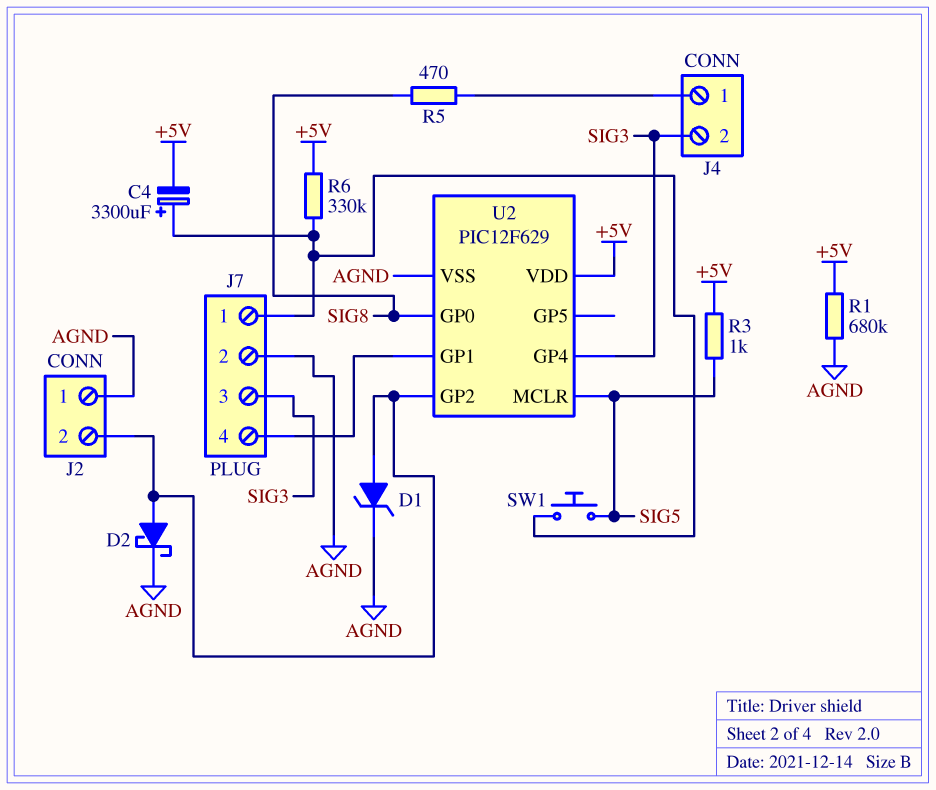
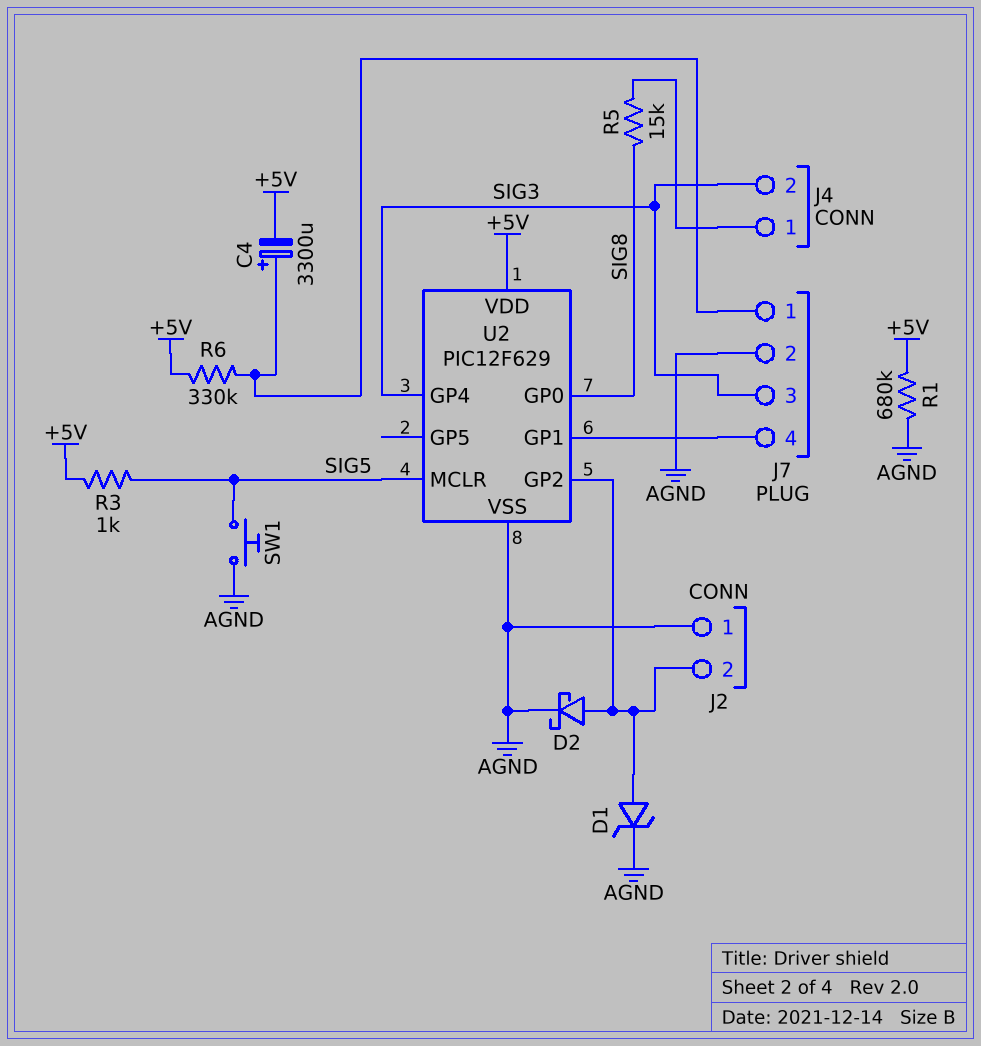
R5: 470 (J4/1, SIG8) -> 15k (J4/1, SIG8)
SW1: button (J7/1, SIG5) -> button (AGND, SIG5)

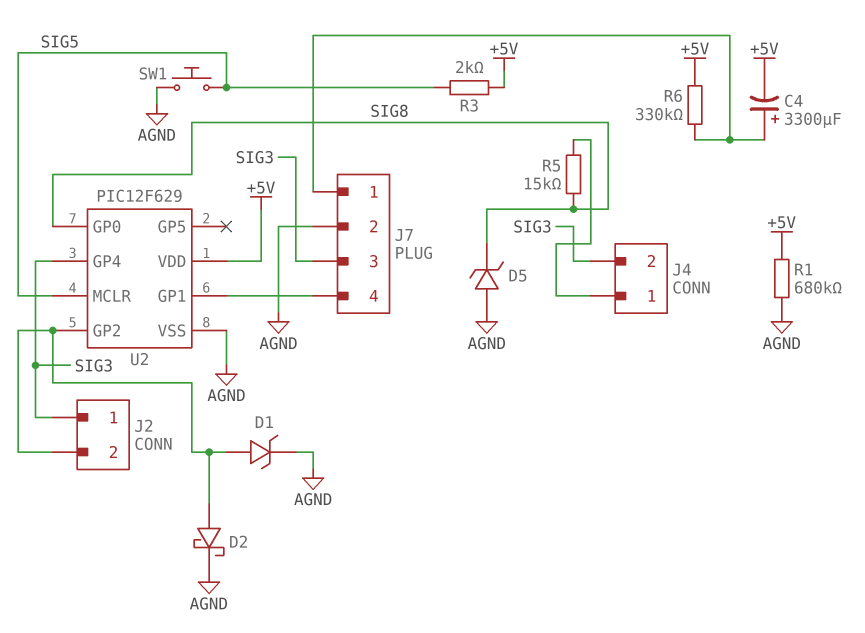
D5: none -> zener (A AGND, K SIG8)
J2 pin 1: AGND -> SIG3
R3: 1k (+5V, SIG5) -> 2k (+5V, SIG5)

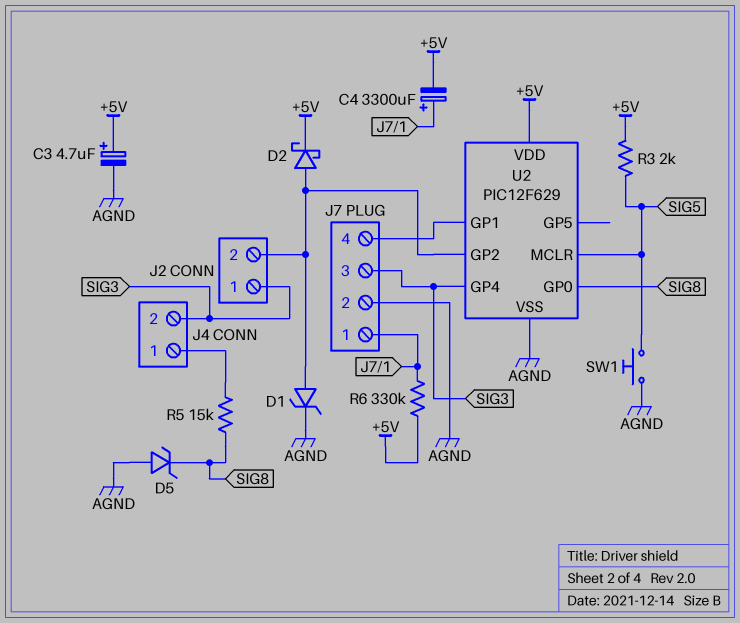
C3: none -> 4.7uF (plus +5V, minus AGND)
D2: schottky (A J2/2, K AGND) -> schottky (A J2/2, K +5V)
R1: 680k (+5V, AGND) -> none

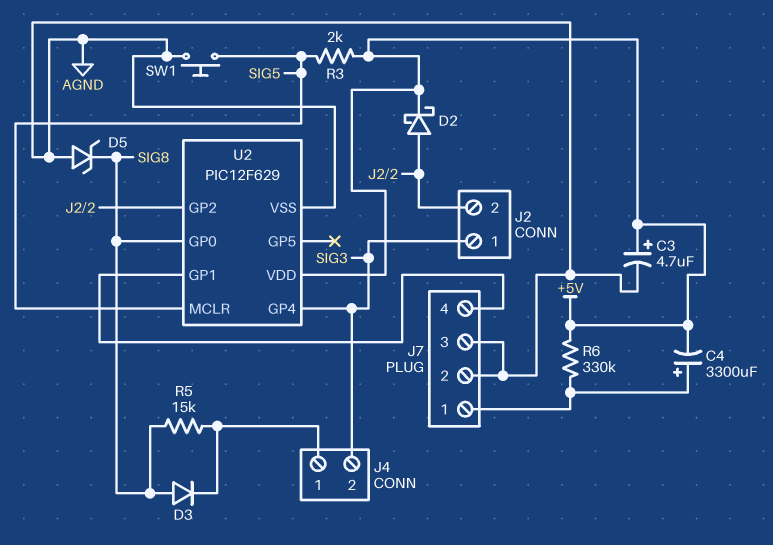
D1: zener (A J2/2, K AGND) -> none
D3: none -> diode (A SIG8, K J4/1)
J7 pin 3: SIG3 -> AGND

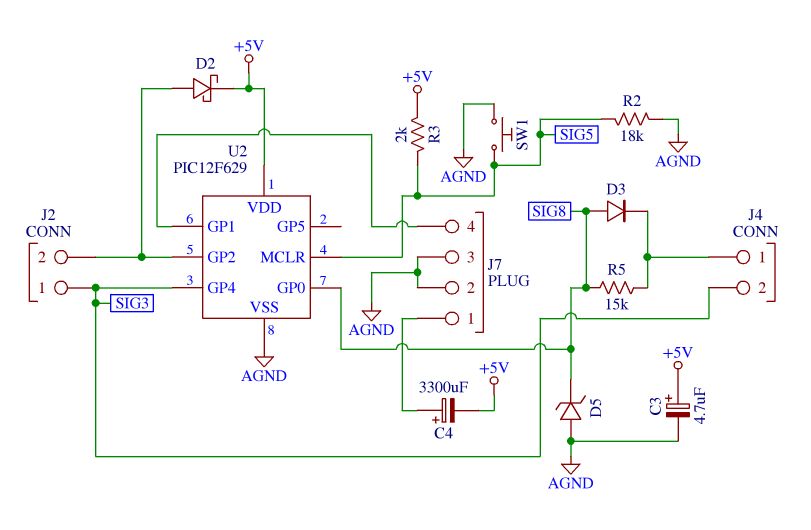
R2: none -> 18k (AGND, SIG5)
R6: 330k (+5V, J7/1) -> none

